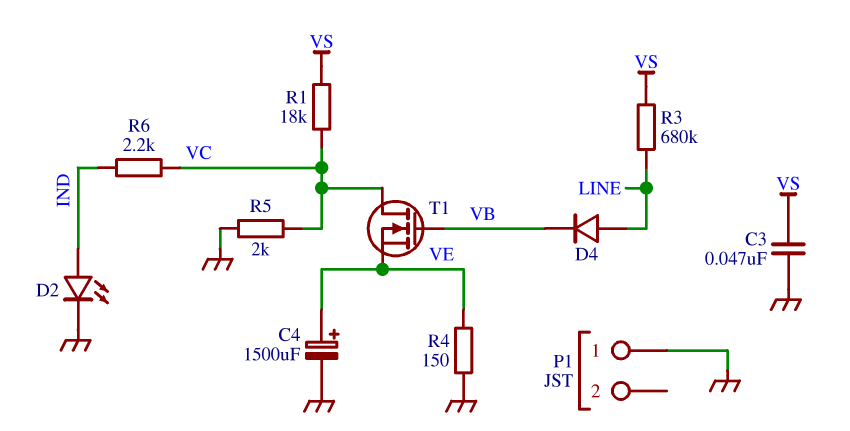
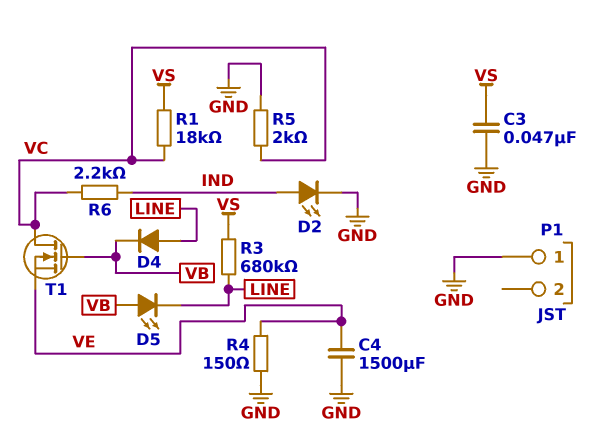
C4: 1500uF (plus VE, minus GND) -> 1500uF (GND, VE)
D5: none -> LED (A VB, K LINE)

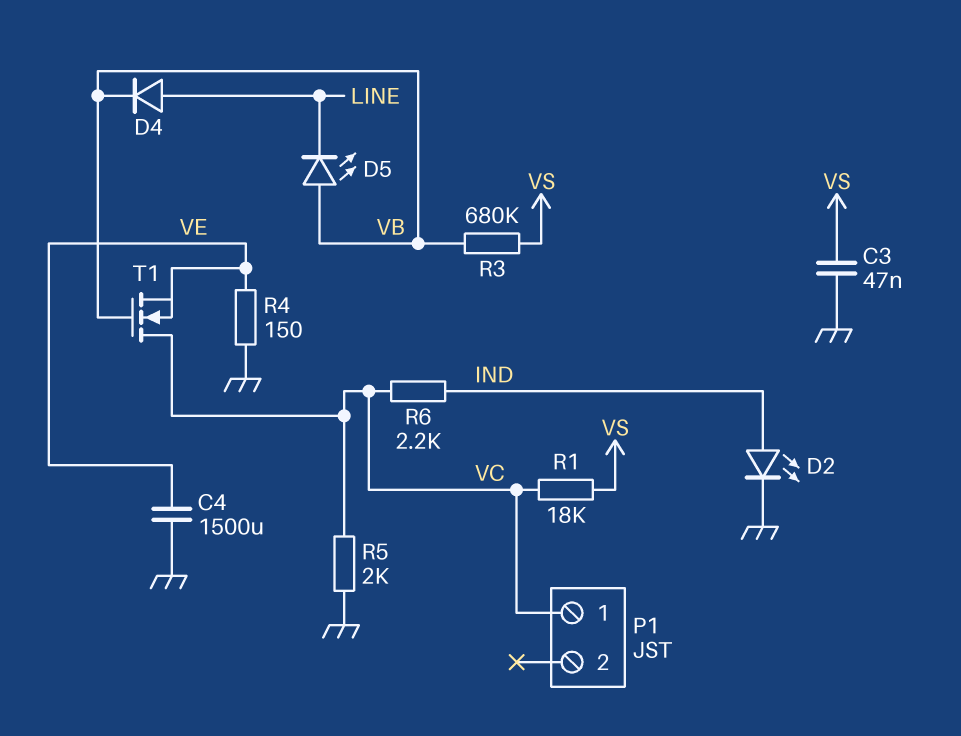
P1 pin 1: GND -> VC
R3: 680k (LINE, VS) -> 680k (VB, VS)

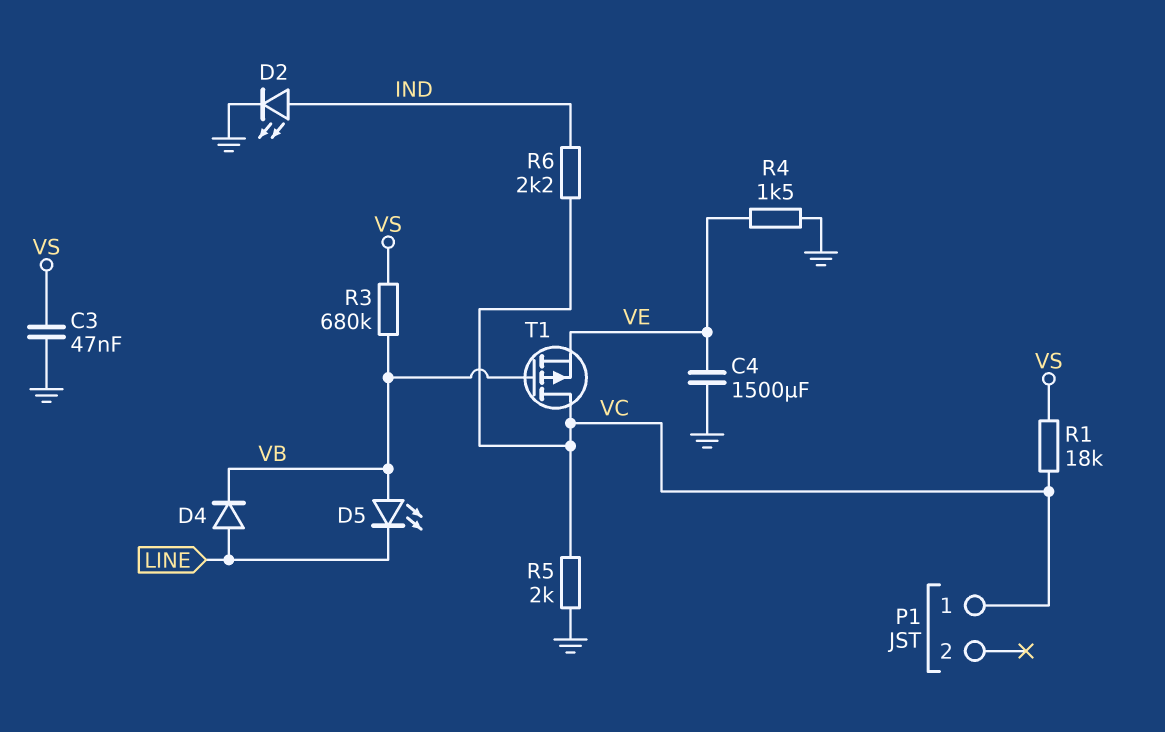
R4: 150 (GND, VE) -> 1.5k (GND, VE)
T1: NMOS (G VB, D VC, S VE) -> PMOS (G VB, D VC, S VE)

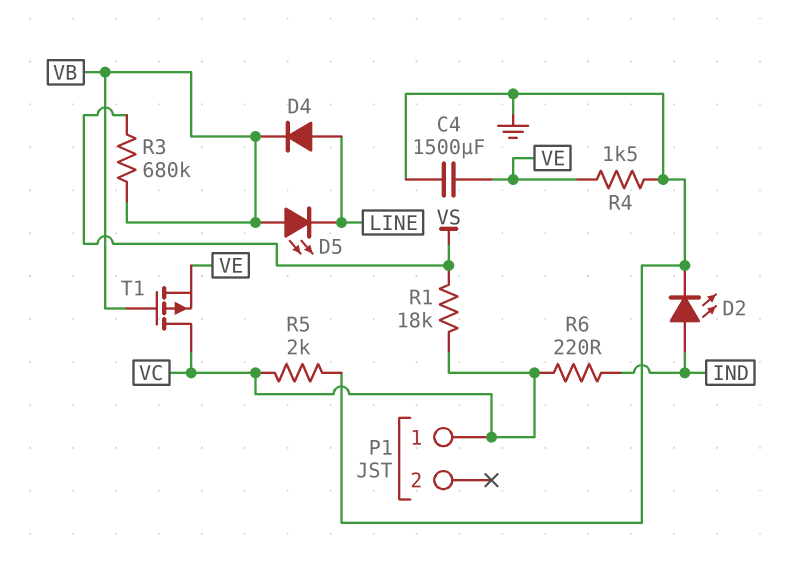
C3: 47nF (GND, VS) -> none
R6: 2.2k (IND, VC) -> 220 (IND, VC)

